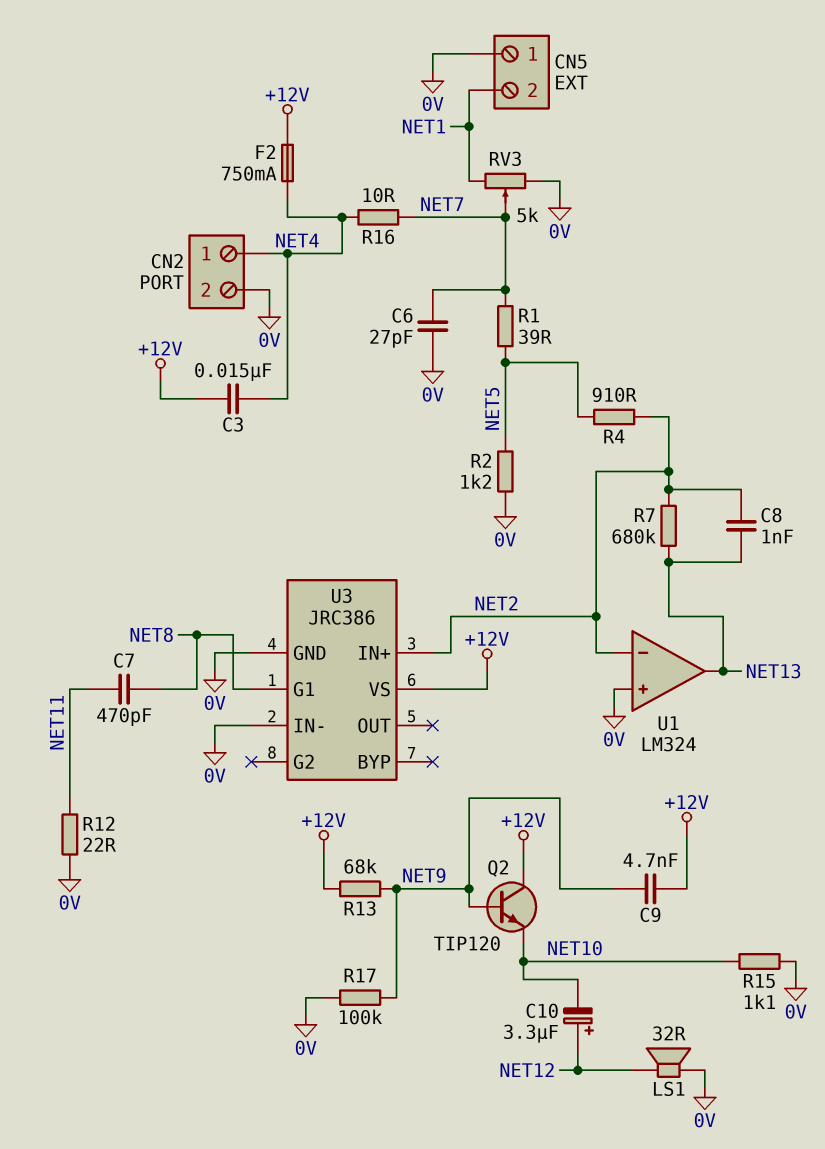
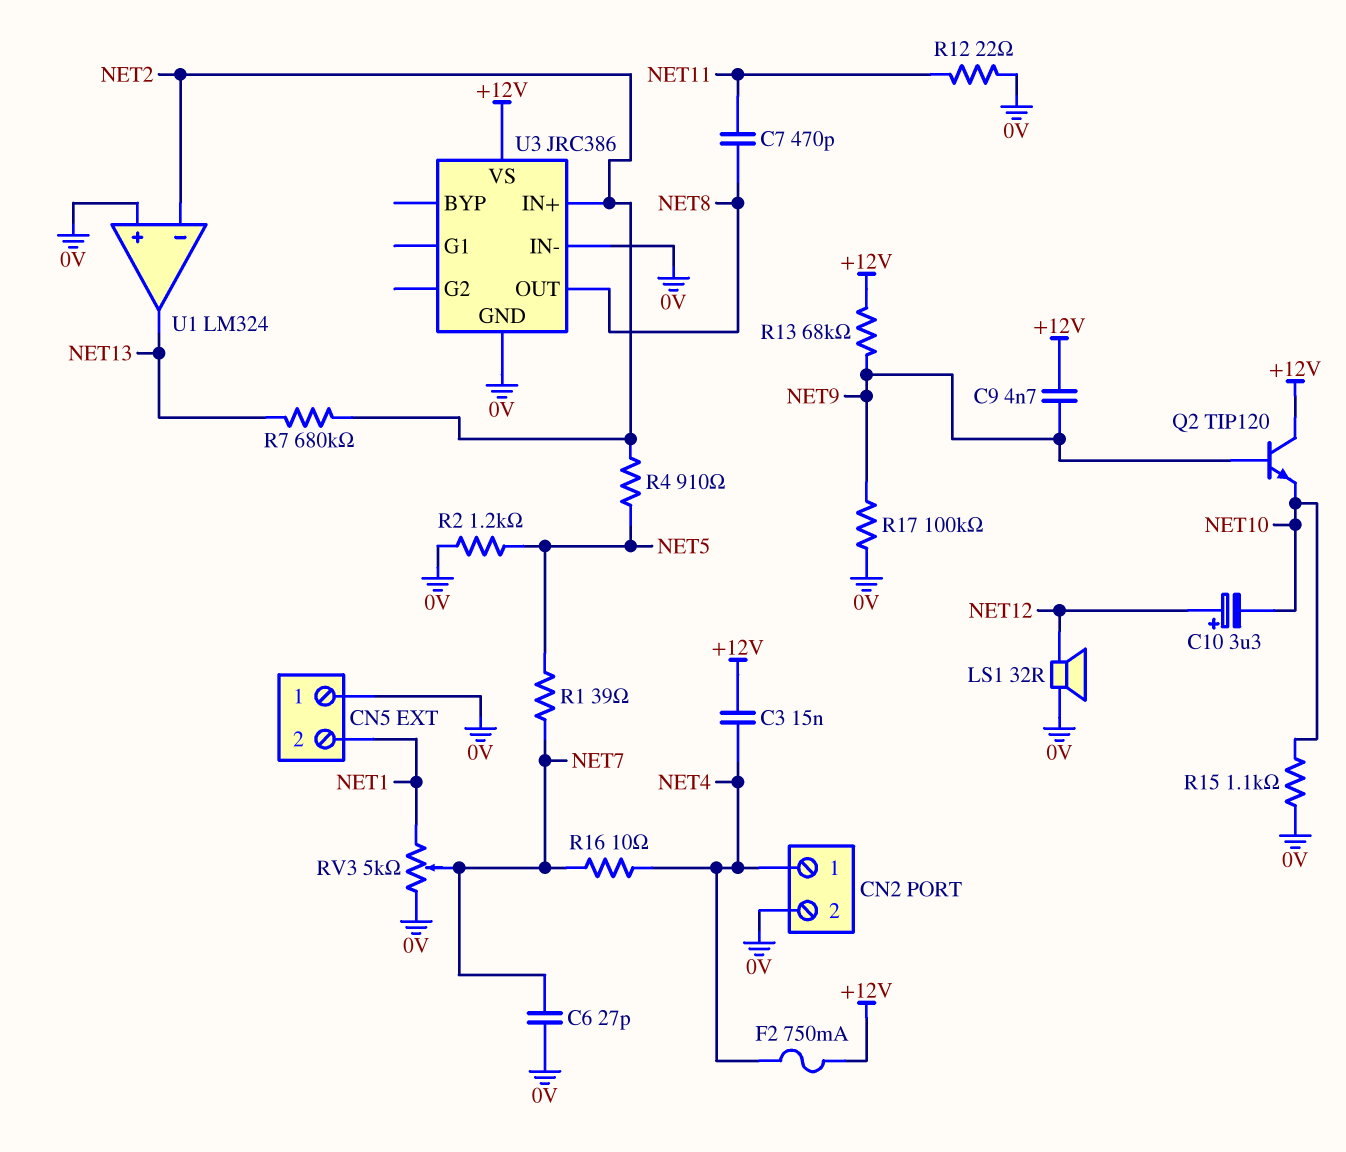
C8: 1nF (NET2, NET13) -> none
U3 pin G1: NET8 -> none
U3 pin OUT: none -> NET8

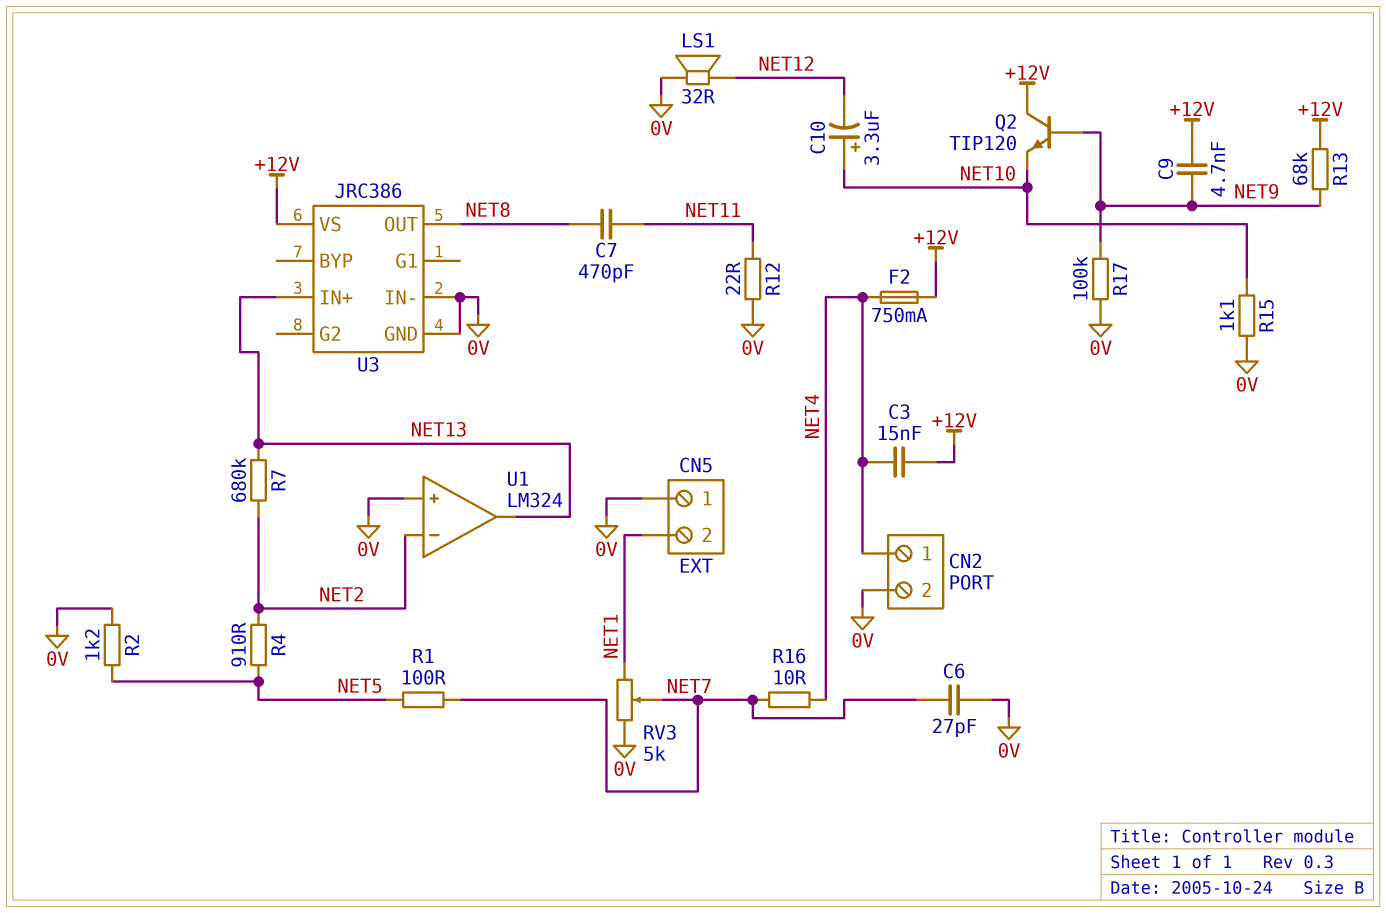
C10: 3.3uF (plus NET12, minus NET10) -> 3.3uF (plus NET10, minus NET12)
R1: 39 (NET5, NET7) -> 100 (NET5, NET7)
U3 pin IN+: NET2 -> NET13

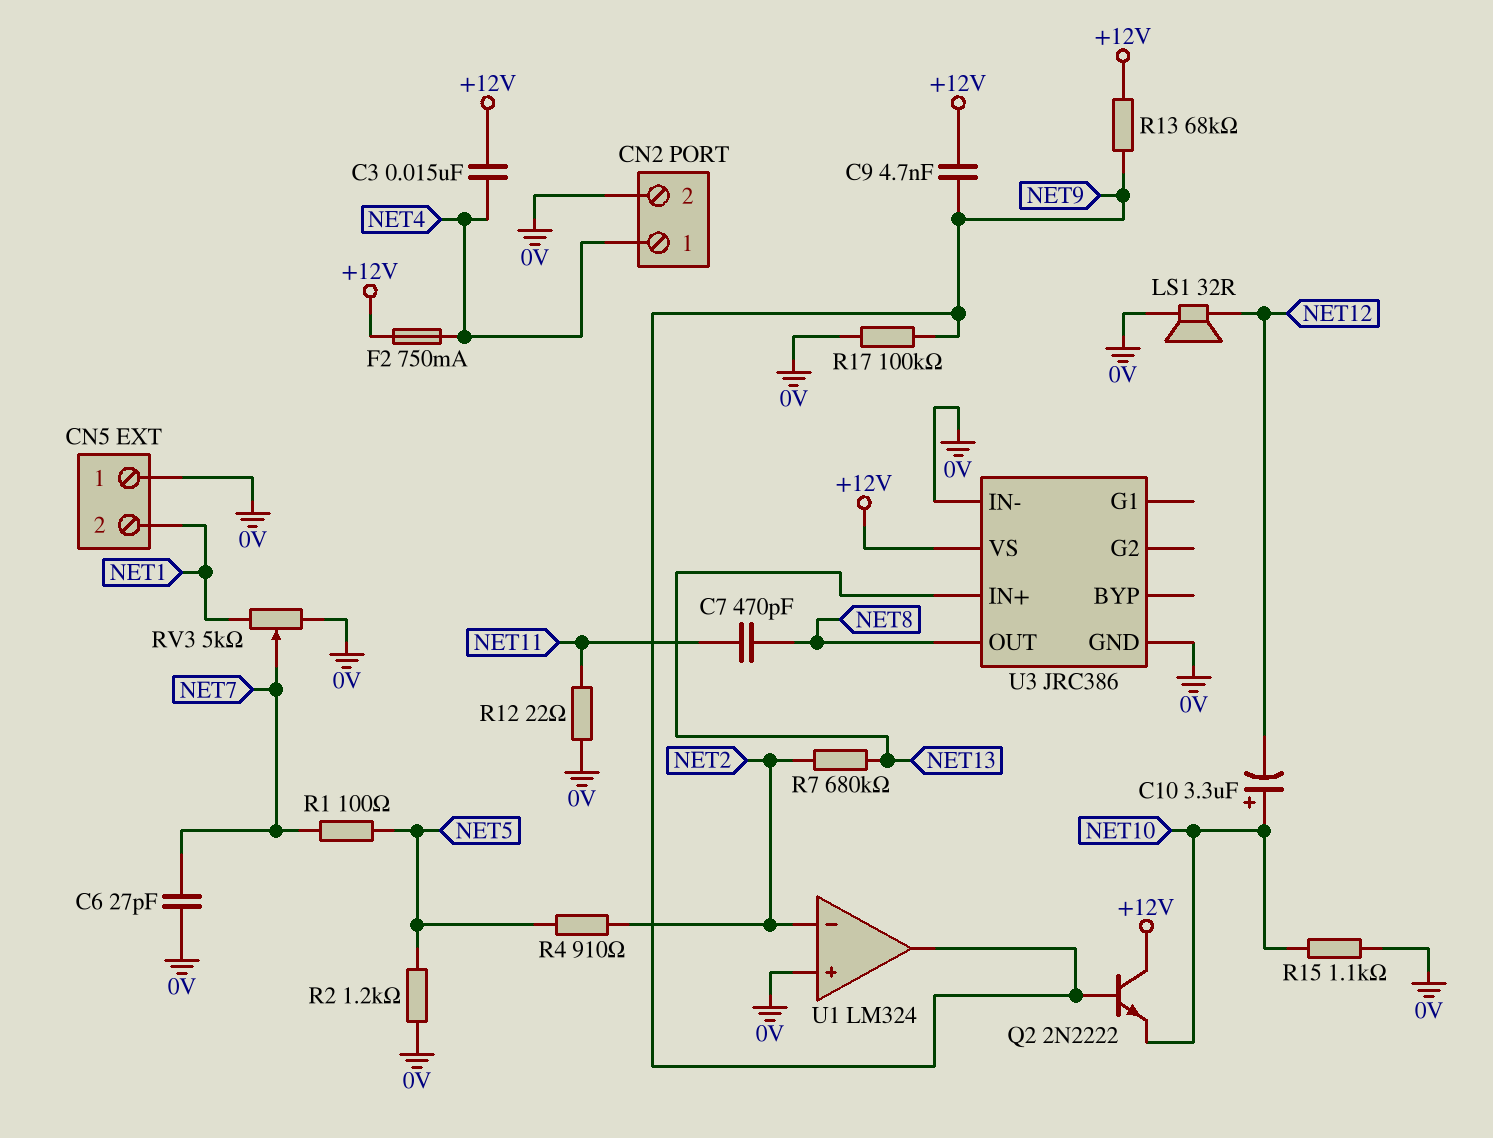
Q2: NPN TIP120 (B NET9, C +12V, E NET10) -> NPN 2N2222 (B NET9, C +12V, E NET10)
R16: 10 (NET4, NET7) -> none
U1 pin out: NET13 -> NET9

